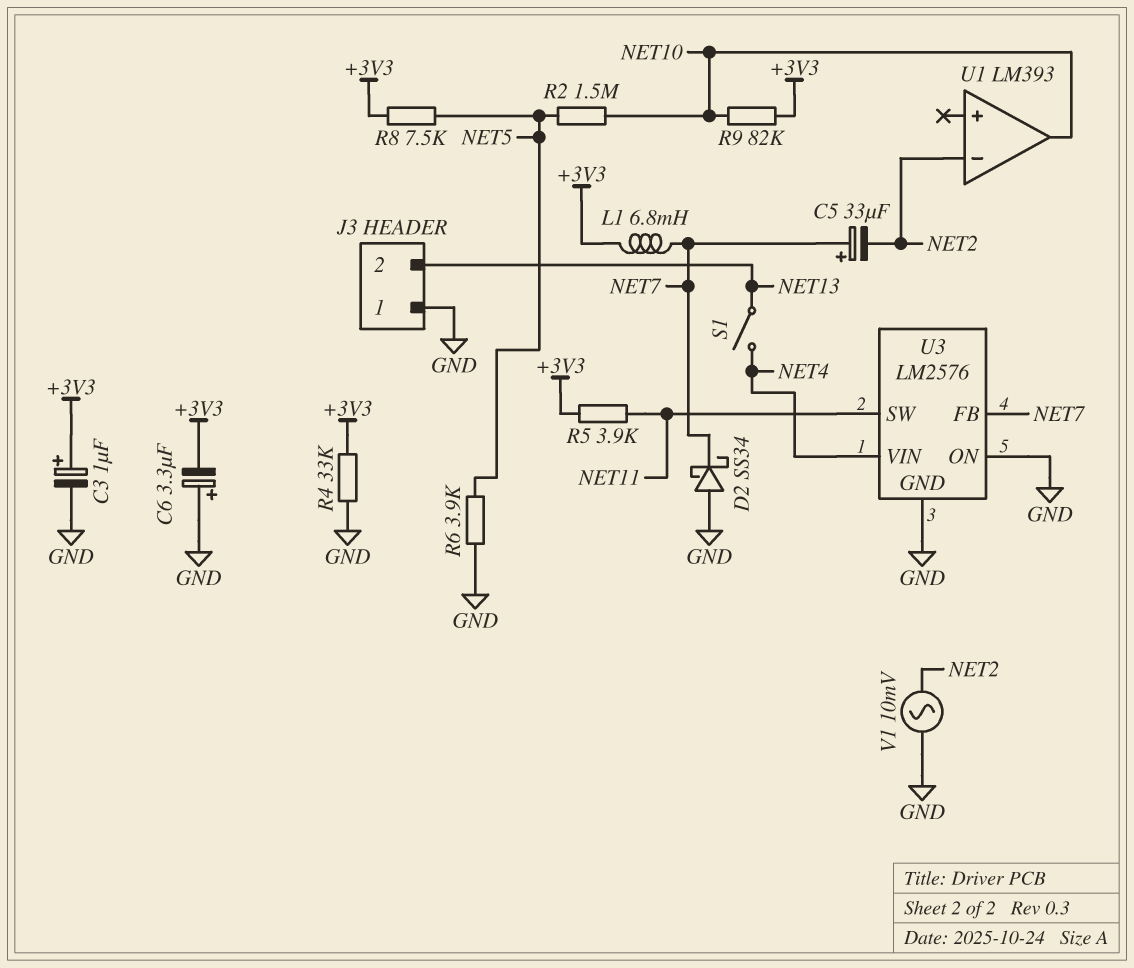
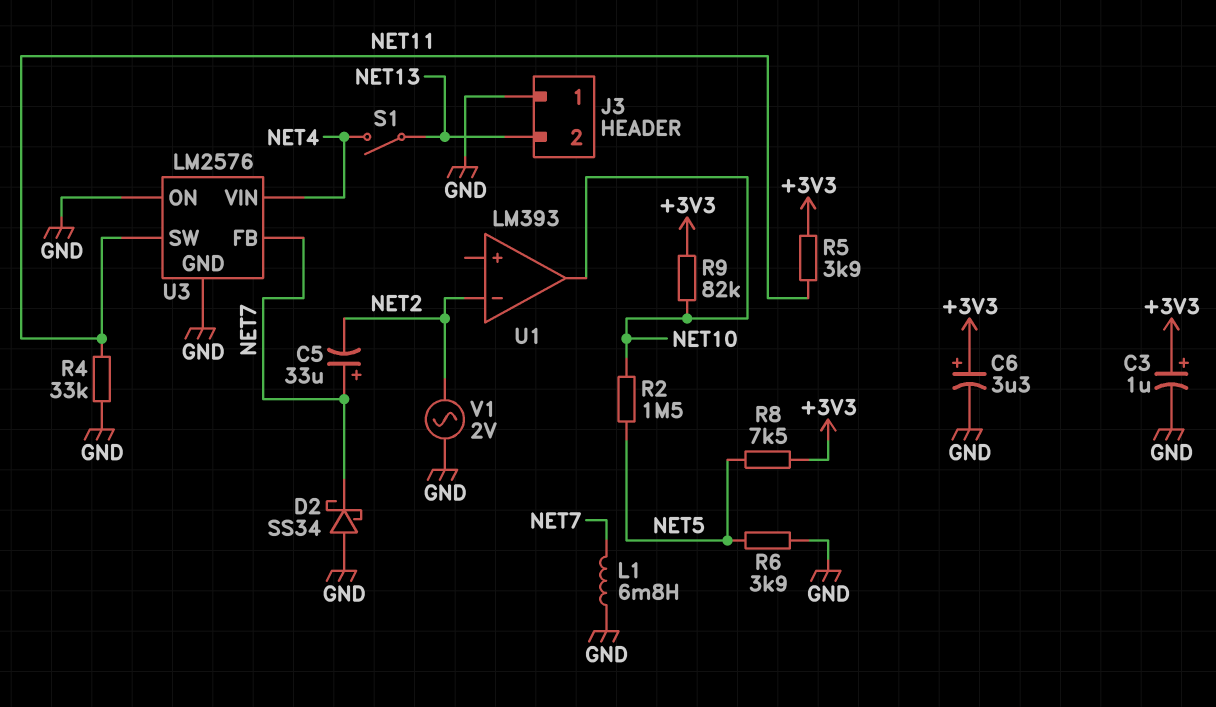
C6: 3.3uF (plus GND, minus +3V3) -> 3.3uF (plus +3V3, minus GND)
L1: 6.8mH (+3V3, NET7) -> 6.8mH (GND, NET7)
R4: 33k (+3V3, GND) -> 33k (GND, NET11)
V1: AC 10mV (GND, NET2) -> AC 2V (GND, NET2)

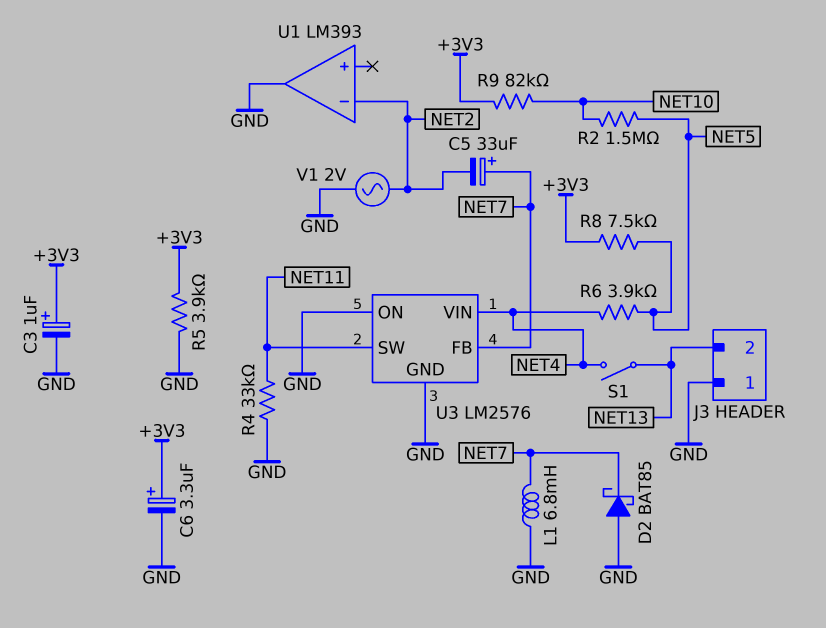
D2: schottky SS34 (A GND, K NET7) -> schottky BAT85 (A GND, K NET7)
R5: 3.9k (+3V3, NET11) -> 3.9k (+3V3, GND)
R6: 3.9k (GND, NET5) -> 3.9k (NET4, NET5)
U1 pin out: NET10 -> GND

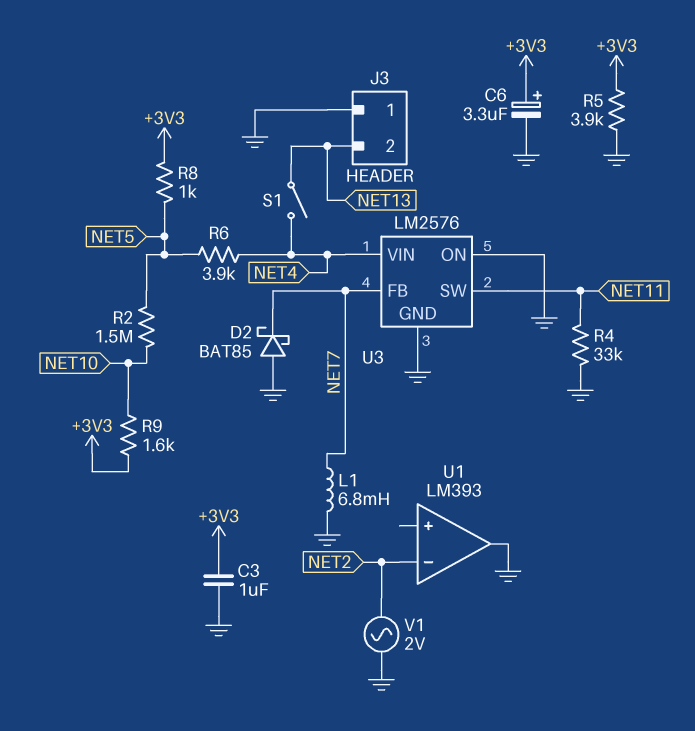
C3: 1uF (plus +3V3, minus GND) -> 1uF (+3V3, GND)
C5: 33uF (plus NET7, minus NET2) -> none
R8: 7.5k (+3V3, NET5) -> 1k (+3V3, NET5)
R9: 82k (+3V3, NET10) -> 1.6k (+3V3, NET10)

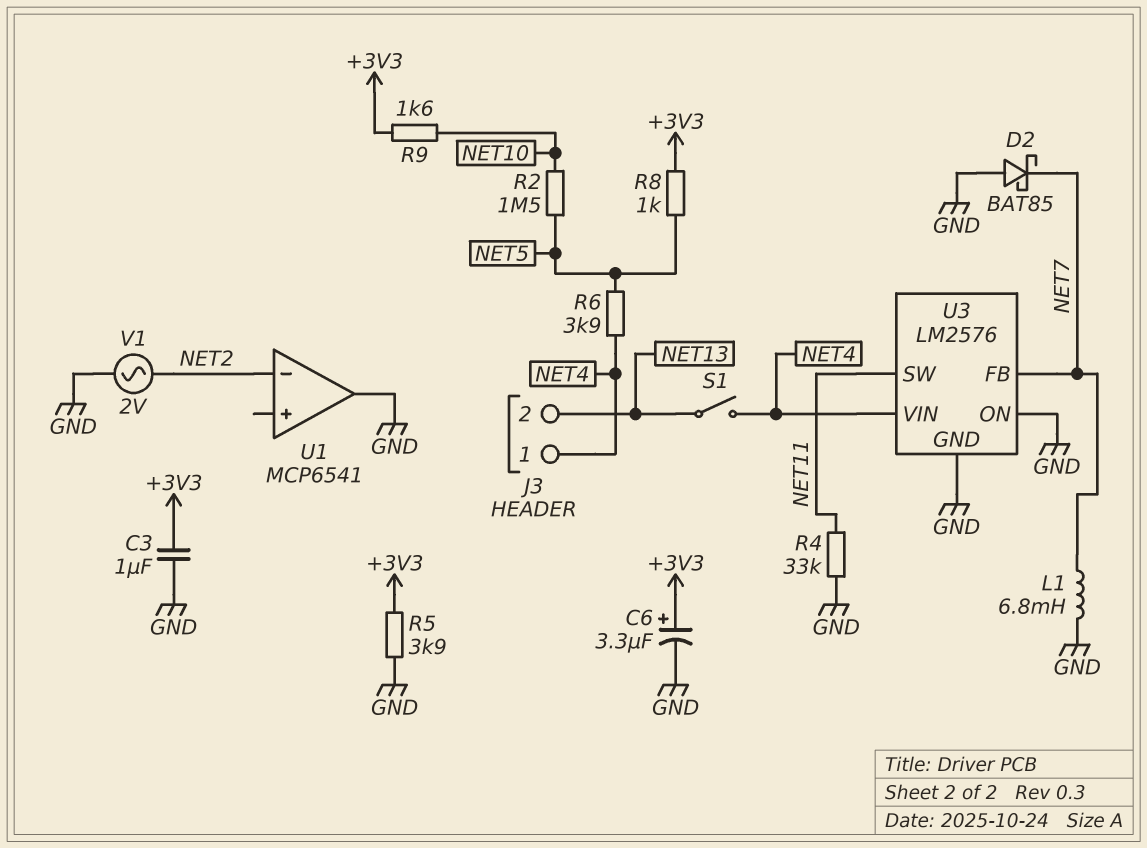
J3 pin 1: GND -> NET4
U1: LM393 -> MCP6541

